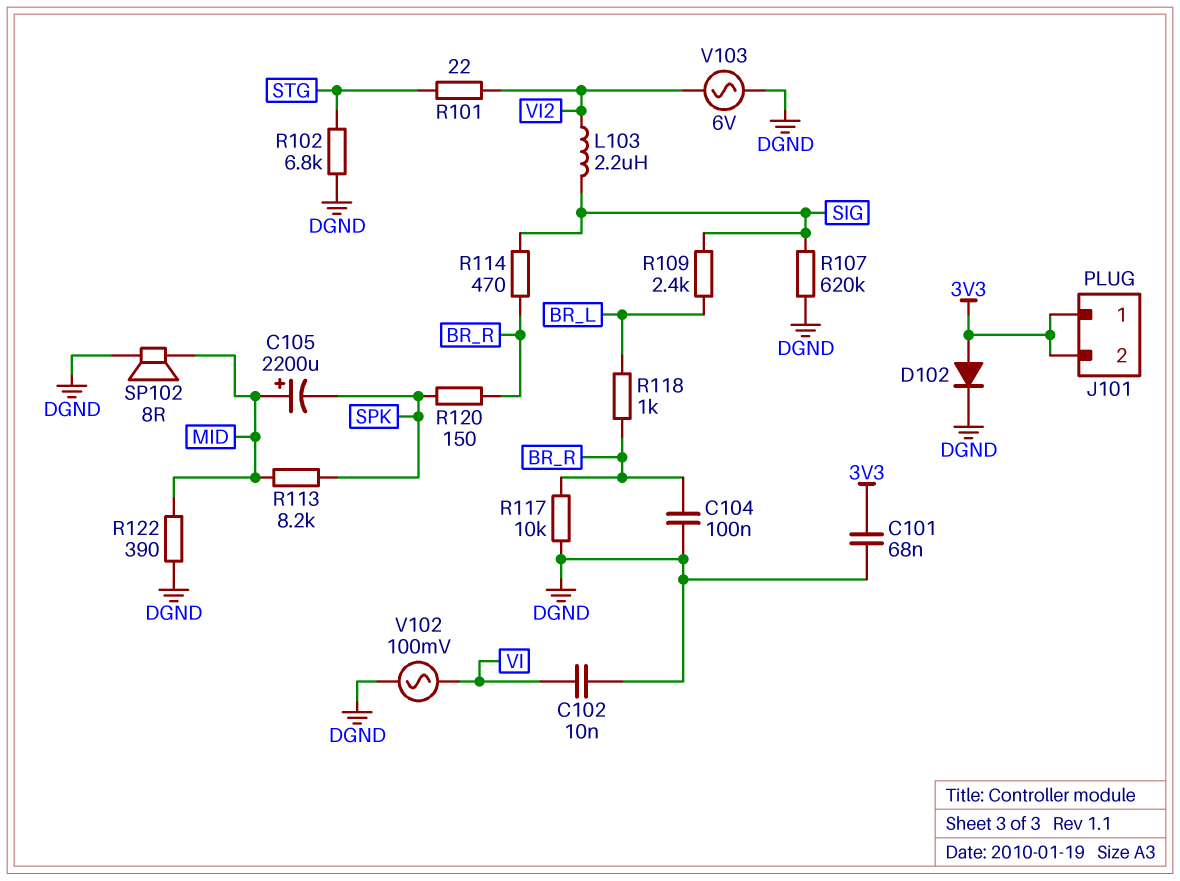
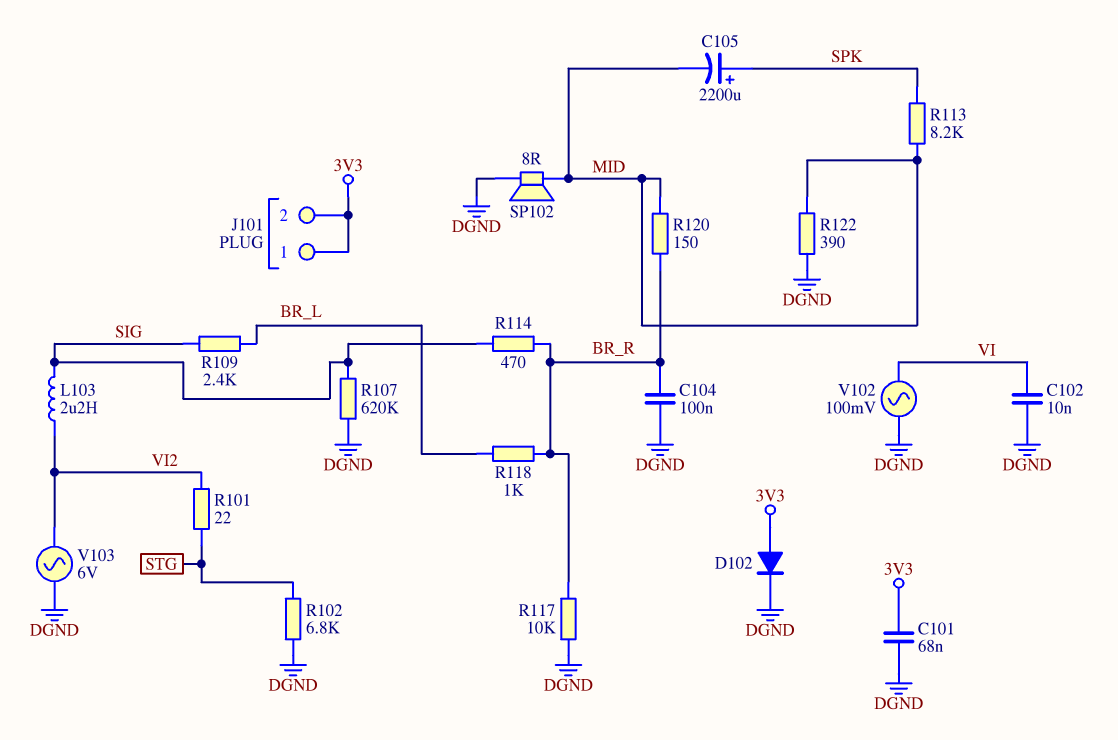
C105: 2200uF (plus MID, minus SPK) -> 2200uF (plus SPK, minus MID)
R120: 150 (BR_R, SPK) -> 150 (BR_R, MID)

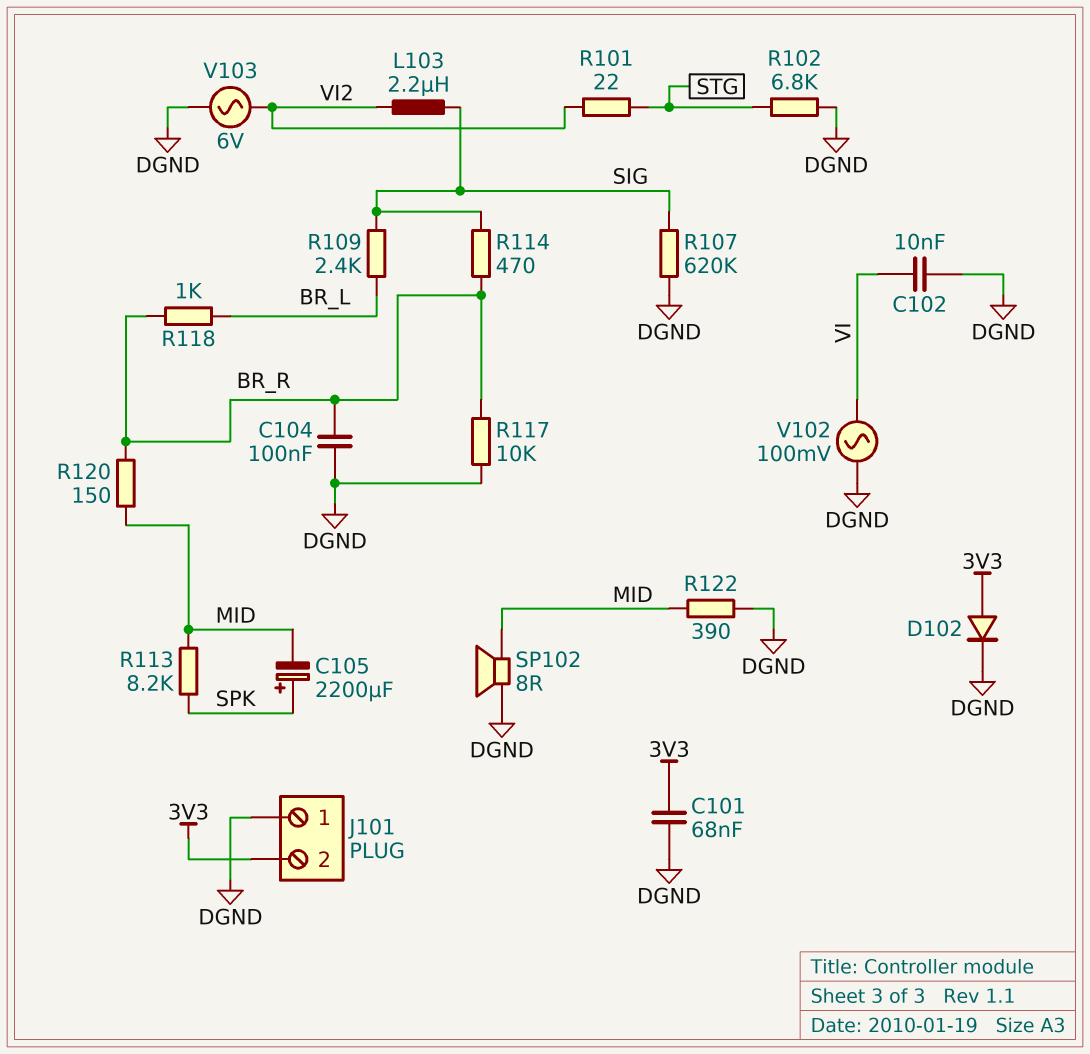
J101 pin 1: 3V3 -> DGND

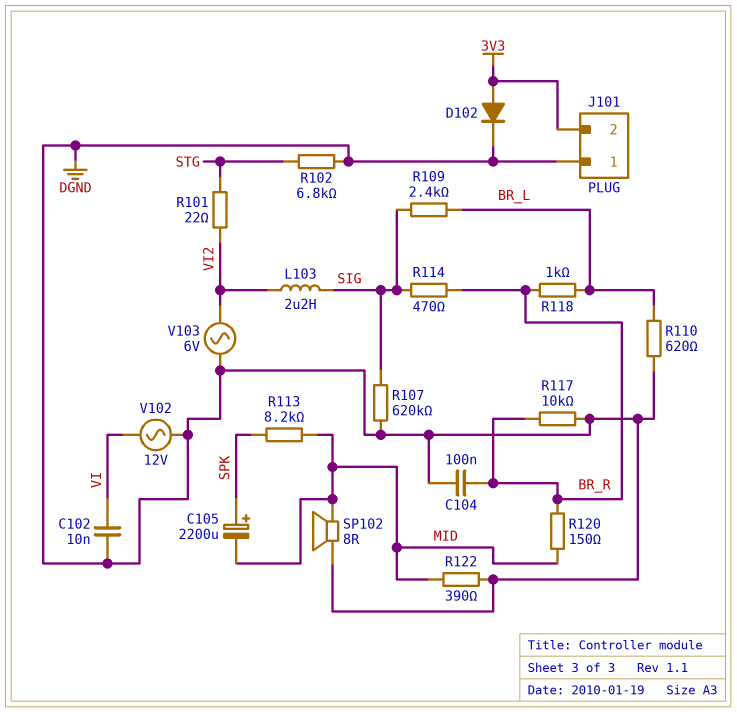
C101: 68nF (3V3, DGND) -> none
R110: none -> 620 (BR_L, DGND)
V102: AC 100mV (DGND, VI) -> AC 12V (DGND, VI)

